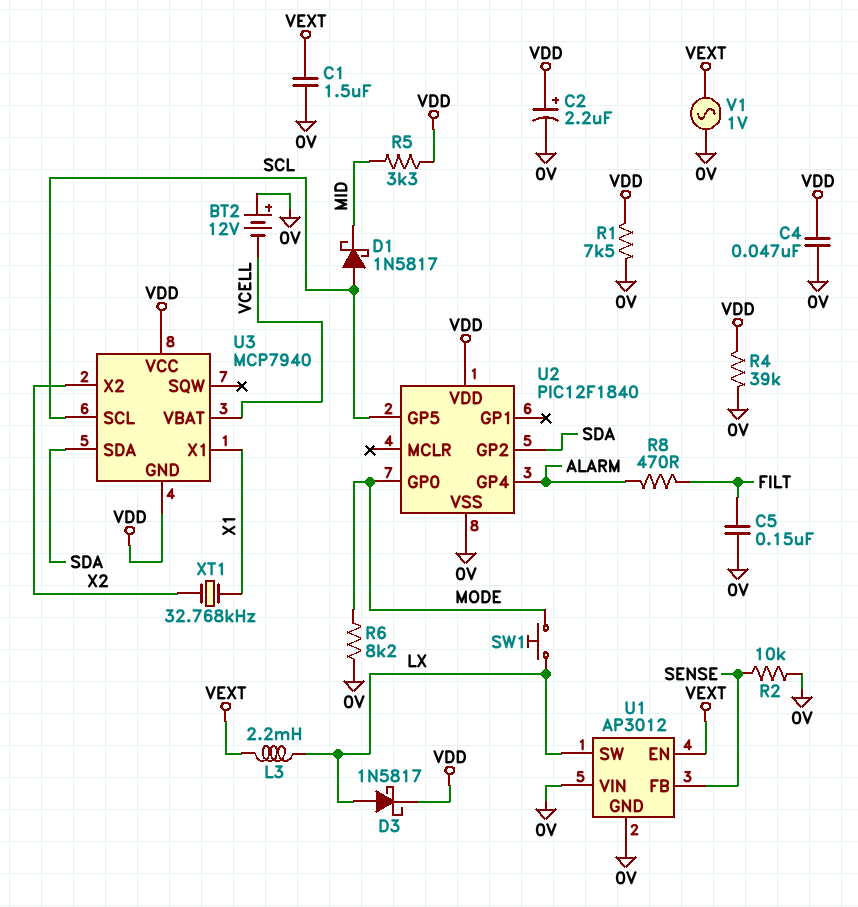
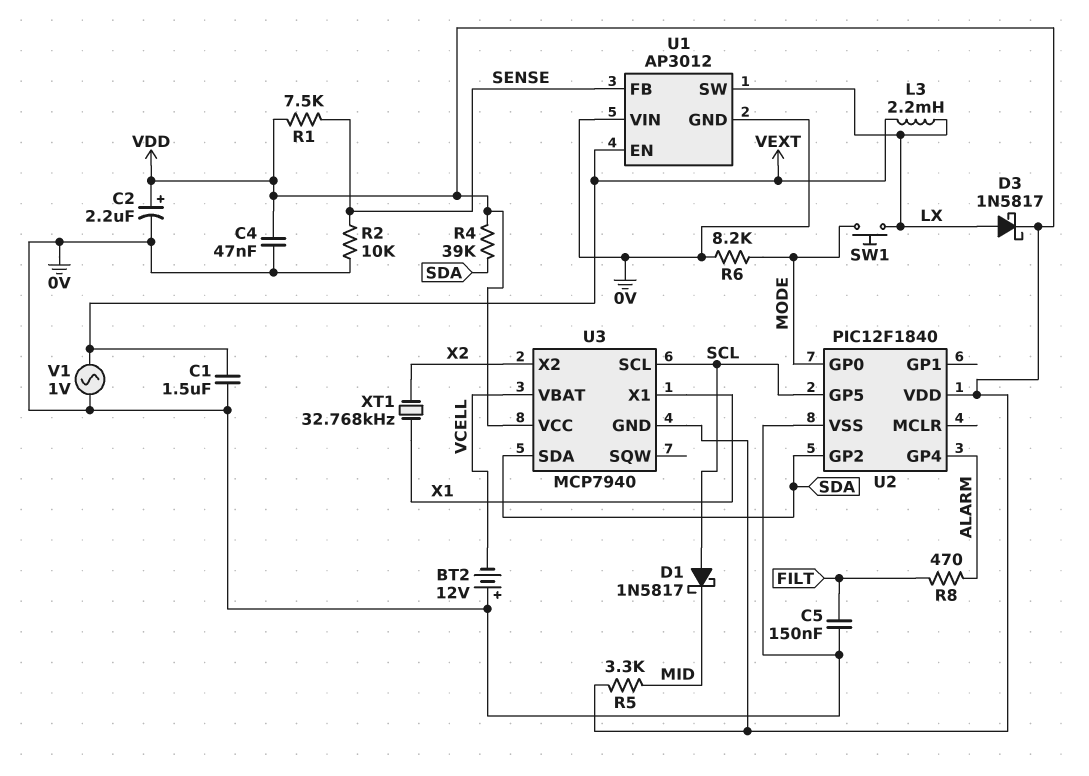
R1: 7.5k (0V, VDD) -> 7.5k (SENSE, VDD)
R4: 39k (0V, VDD) -> 39k (SDA, VDD)

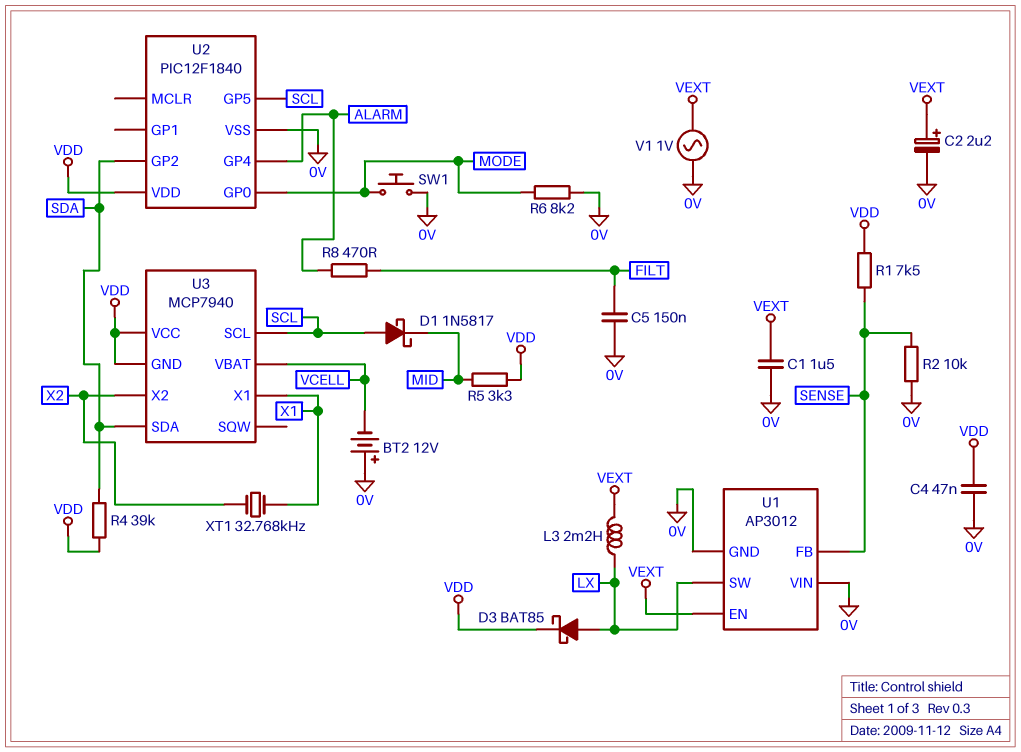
C2: 2.2uF (plus VDD, minus 0V) -> 2.2uF (plus VEXT, minus 0V)
D3: schottky 1N5817 (A LX, K VDD) -> schottky BAT85 (A LX, K VDD)
SW1: button (LX, MODE) -> button (0V, MODE)

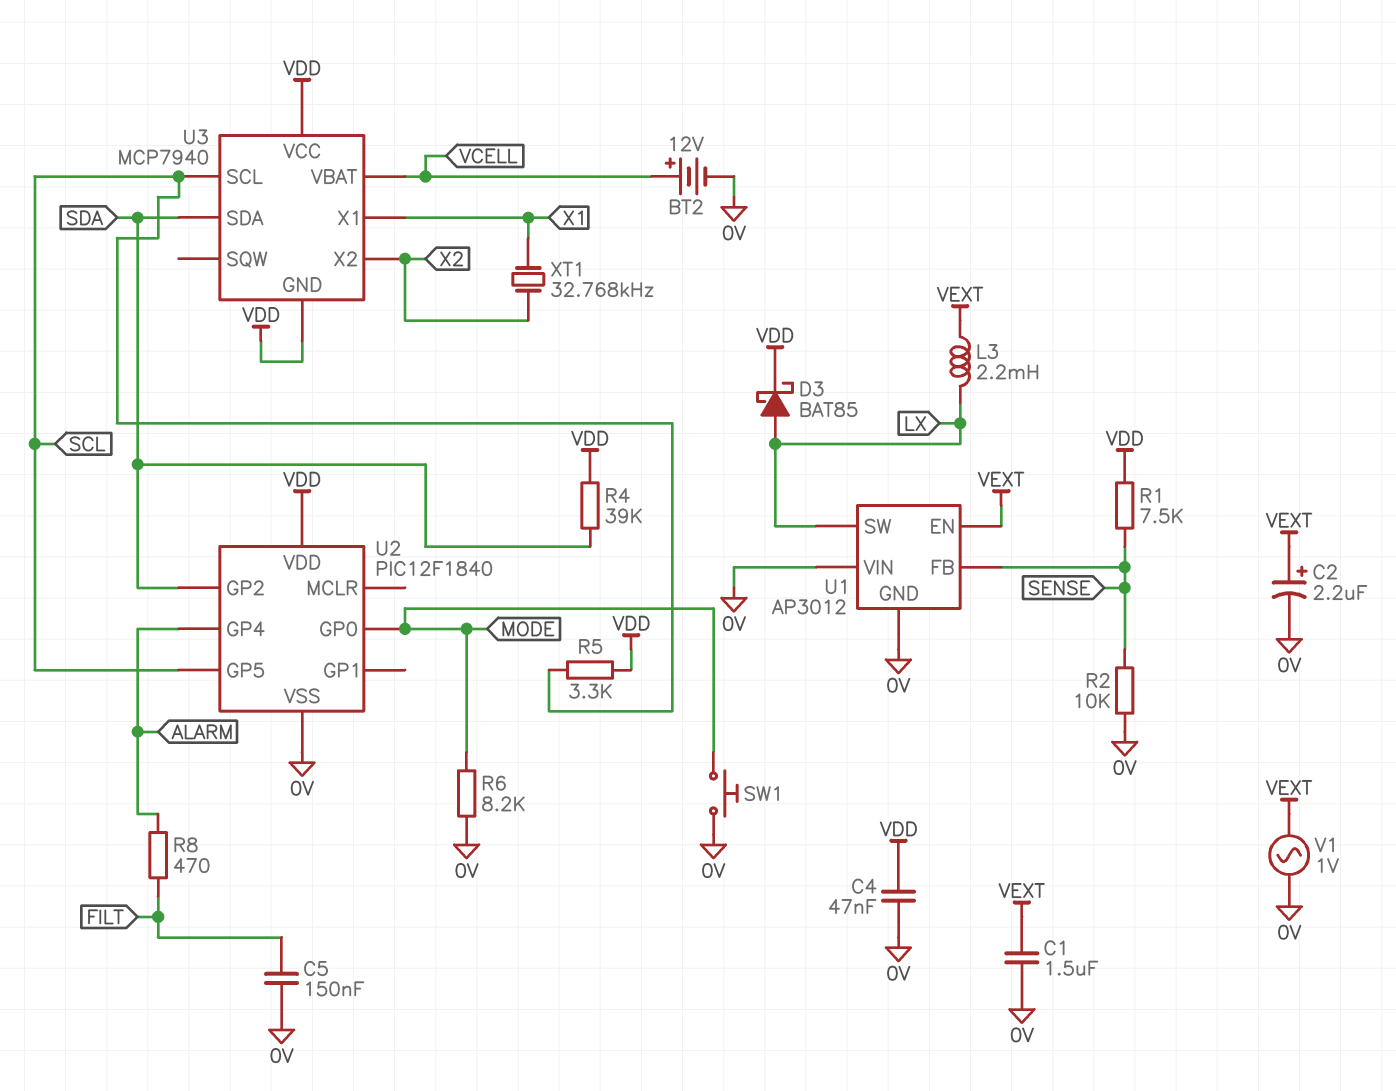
BT2: 12V (plus 0V, minus VCELL) -> 12V (plus VCELL, minus 0V)
D1: schottky 1N5817 (A SCL, K MID) -> none
R5: 3.3k (MID, VDD) -> 3.3k (SCL, VDD)

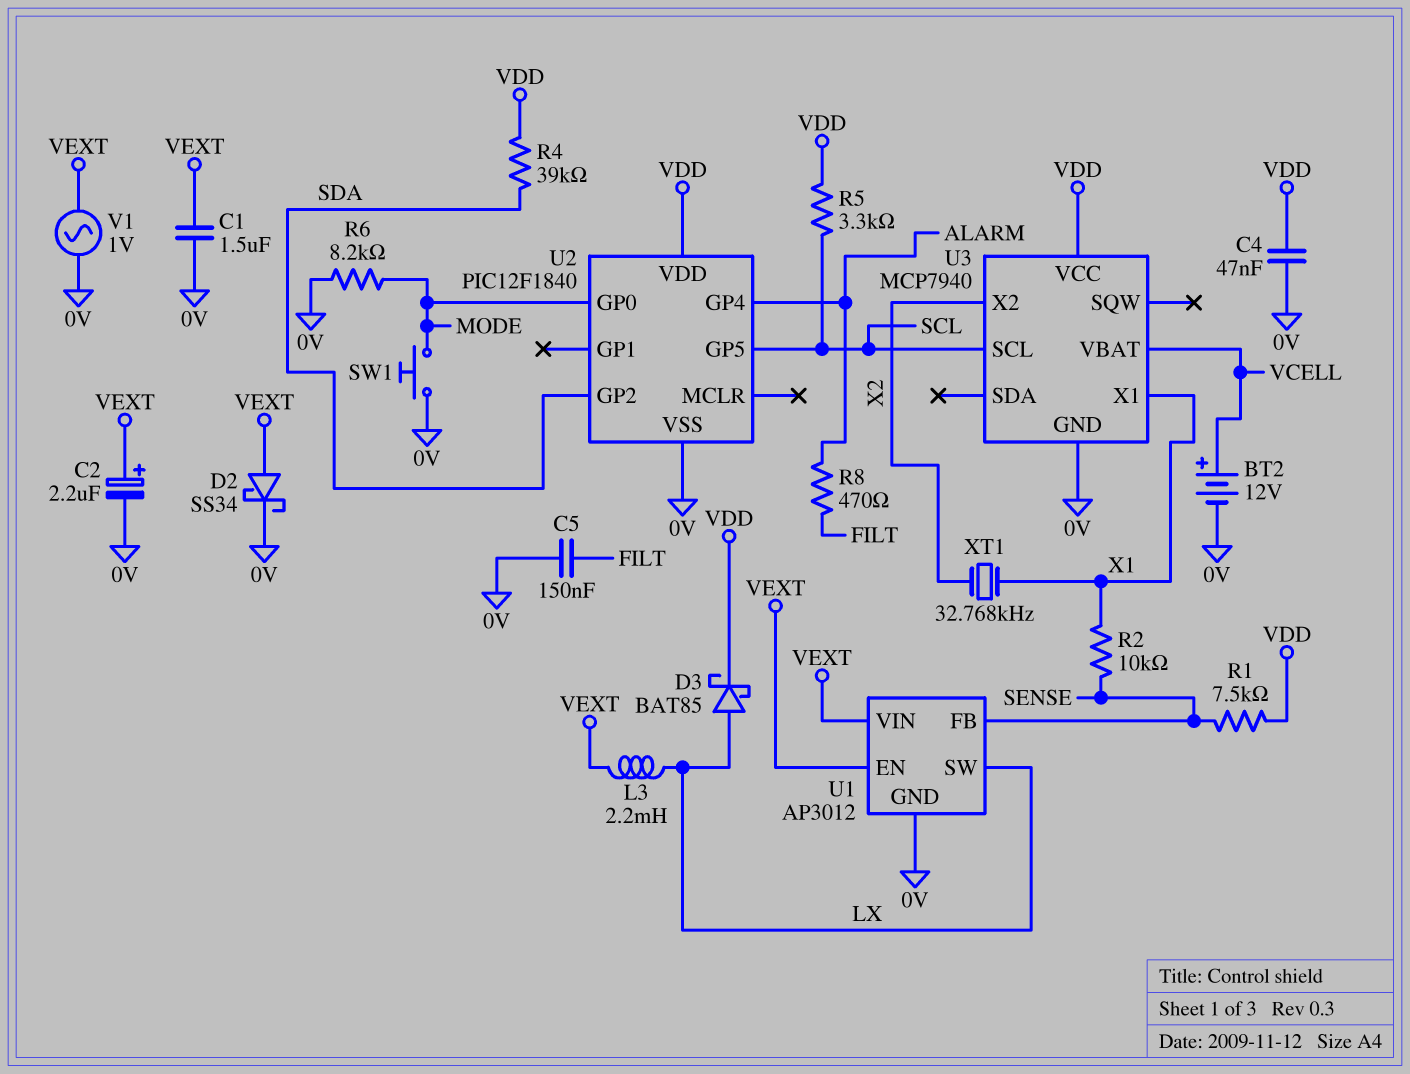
D2: none -> schottky SS34 (A VEXT, K 0V)
R2: 10k (0V, SENSE) -> 10k (SENSE, X1)
U1 pin VIN: 0V -> VEXT
U3 pin GND: VDD -> 0V
U3 pin SDA: SDA -> none

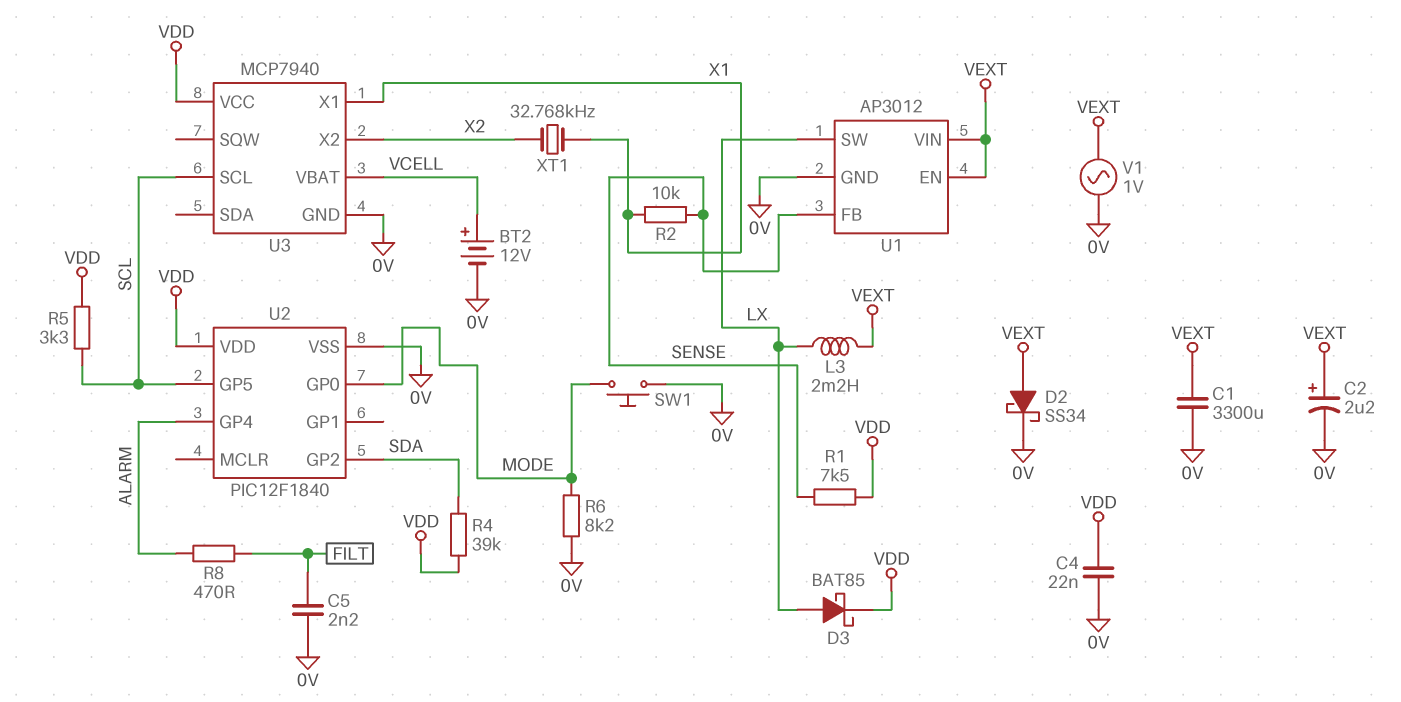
C1: 1.5uF (0V, VEXT) -> 3300uF (0V, VEXT)
C4: 47nF (0V, VDD) -> 22nF (0V, VDD)
C5: 150nF (0V, FILT) -> 2.2nF (0V, FILT)

